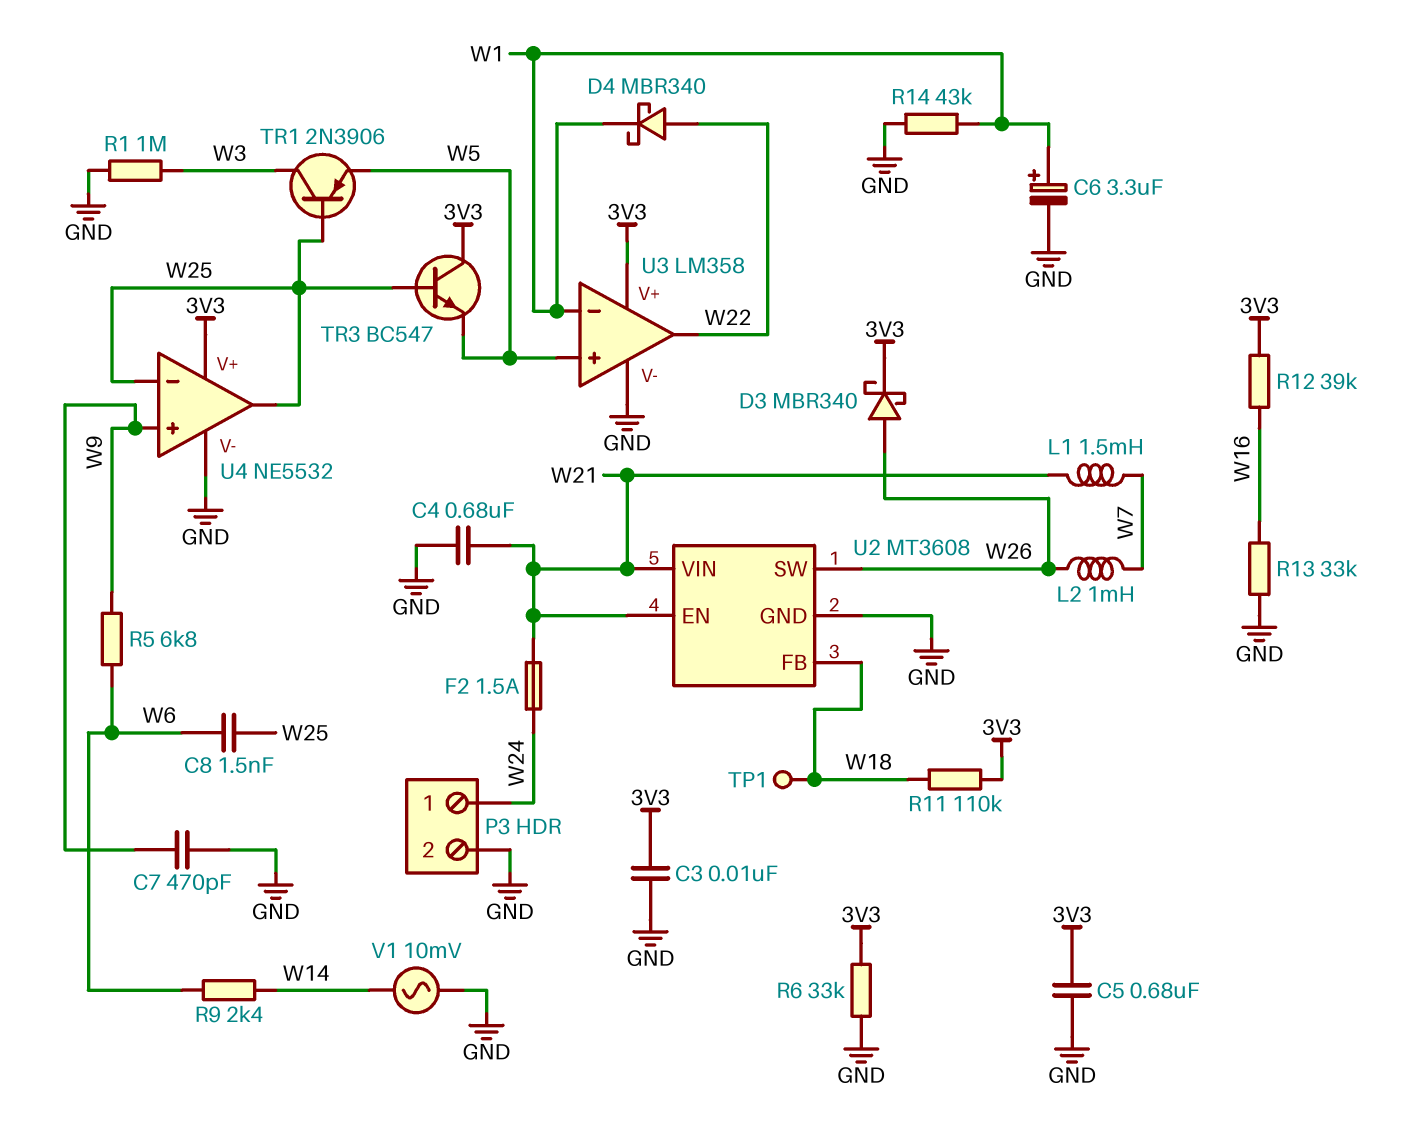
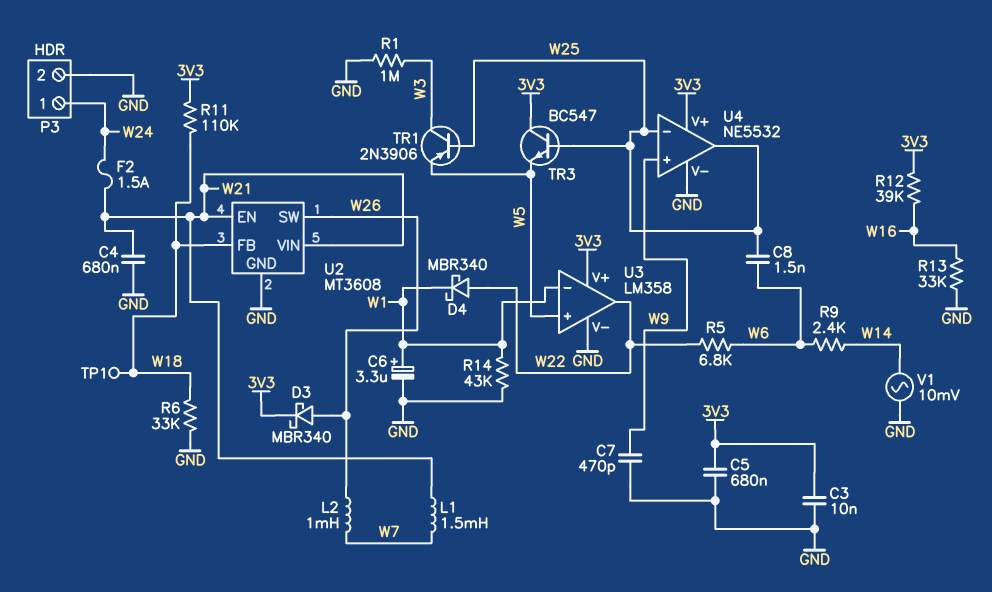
R5: 6.8k (W6, W9) -> 6.8k (W6, W22)
R6: 33k (3V3, GND) -> 33k (GND, W18)

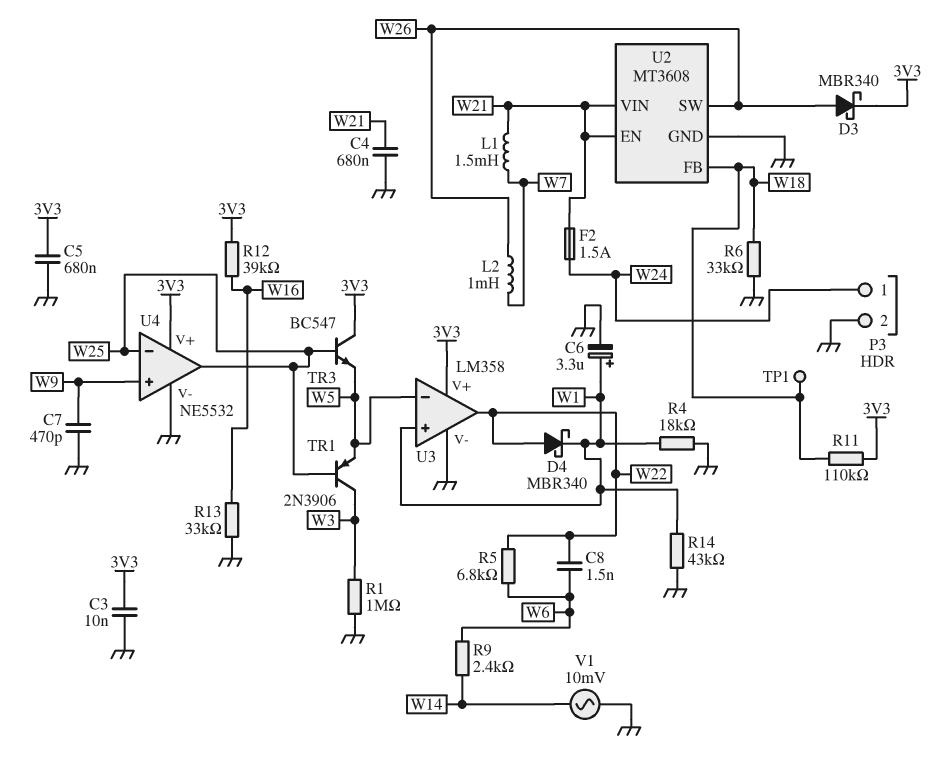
C8: 1.5nF (W6, W25) -> 1.5nF (W6, W22)
R4: none -> 18k (GND, W1)
U3 pin in+: W5 -> W1
U3 pin in-: W1 -> W5

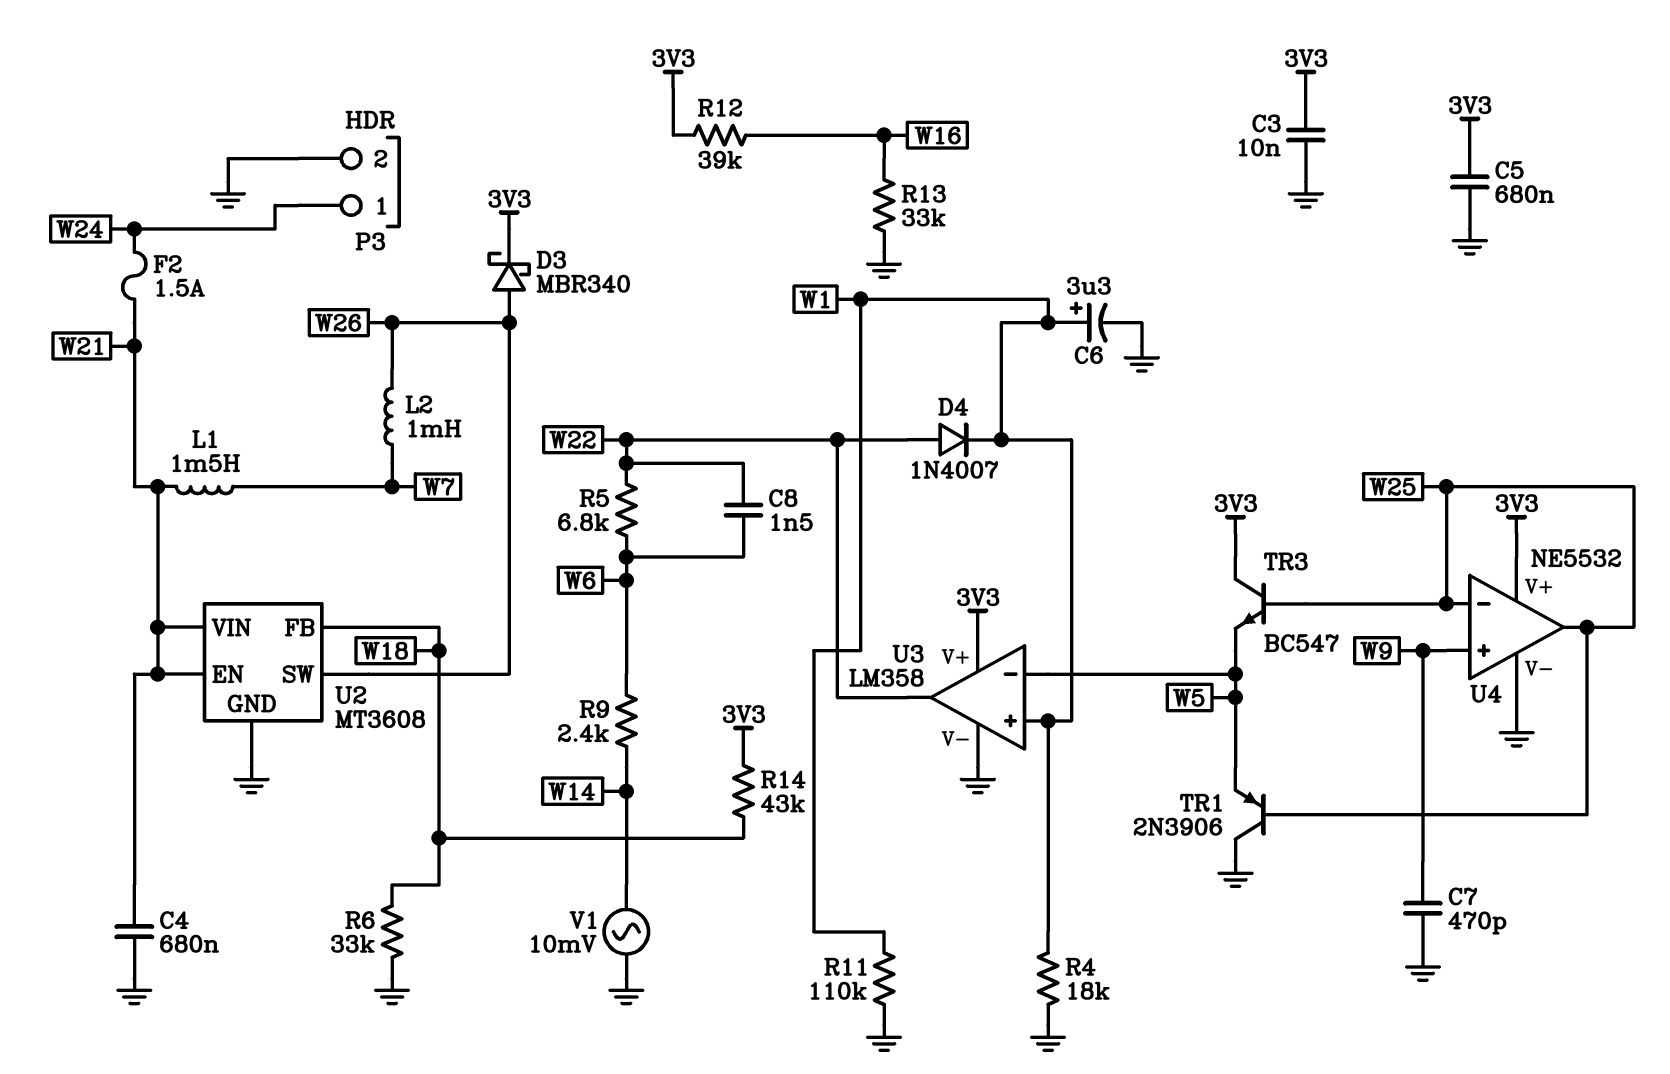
D4: schottky MBR340 (A W22, K W1) -> diode 1N4007 (A W22, K W1)
R1: 1M (GND, W3) -> none
R11: 110k (3V3, W18) -> 110k (GND, W1)
R14: 43k (GND, W1) -> 43k (3V3, W18)
TP1: test point (W18) -> none
TR1: PNP 2N3906 (B W25, C W3, E W5) -> PNP 2N3906 (B W25, C GND, E W5)

